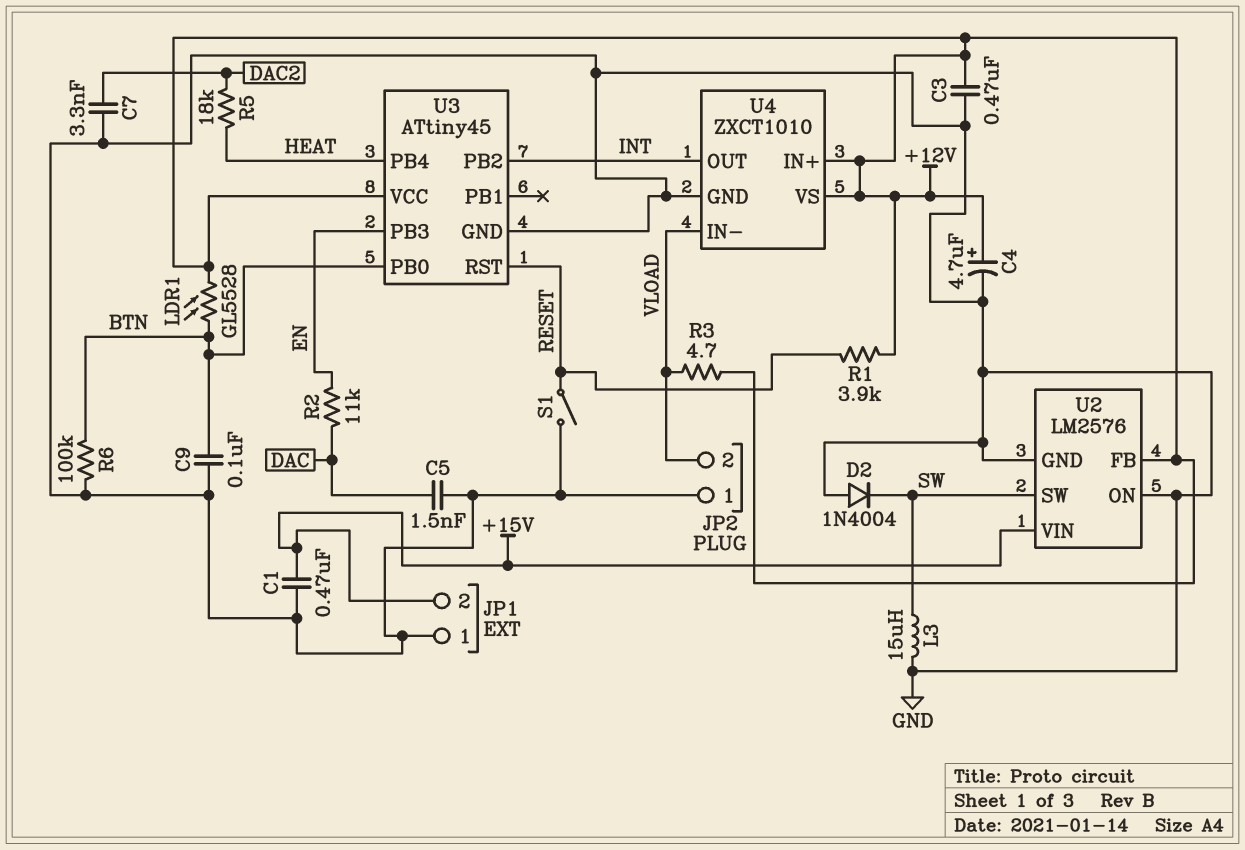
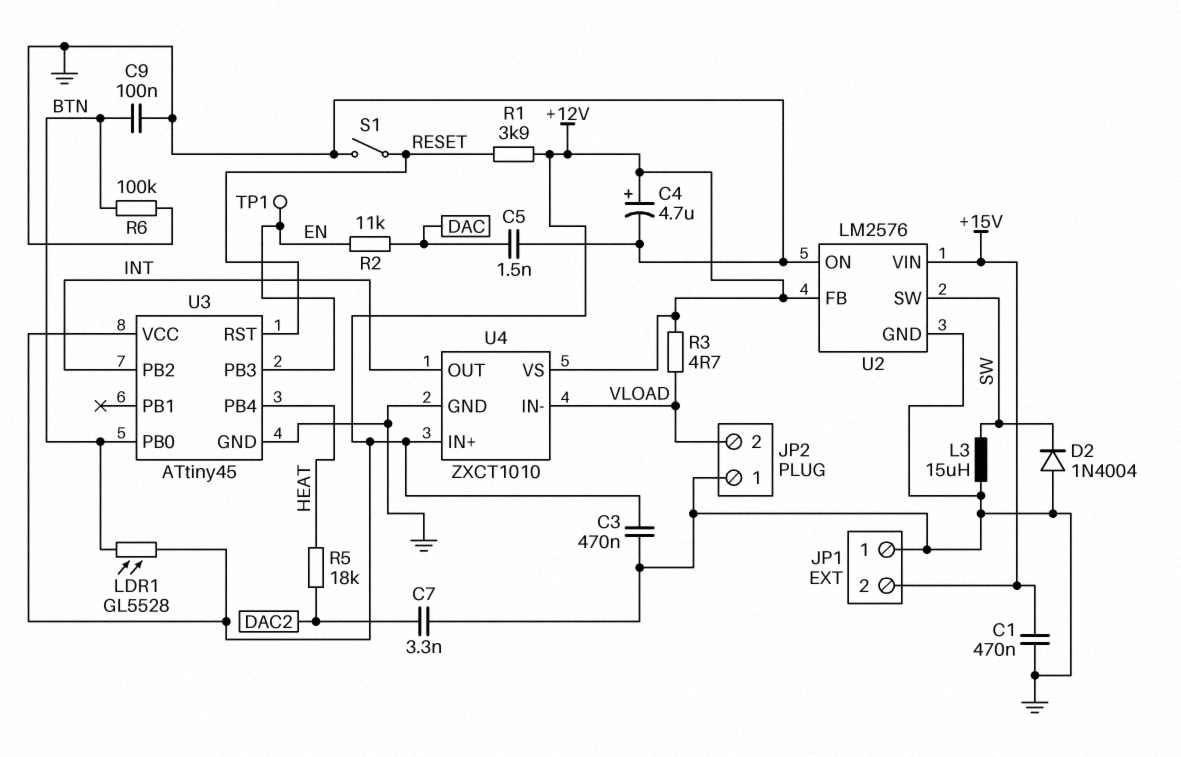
TP1: none -> test point (EN)

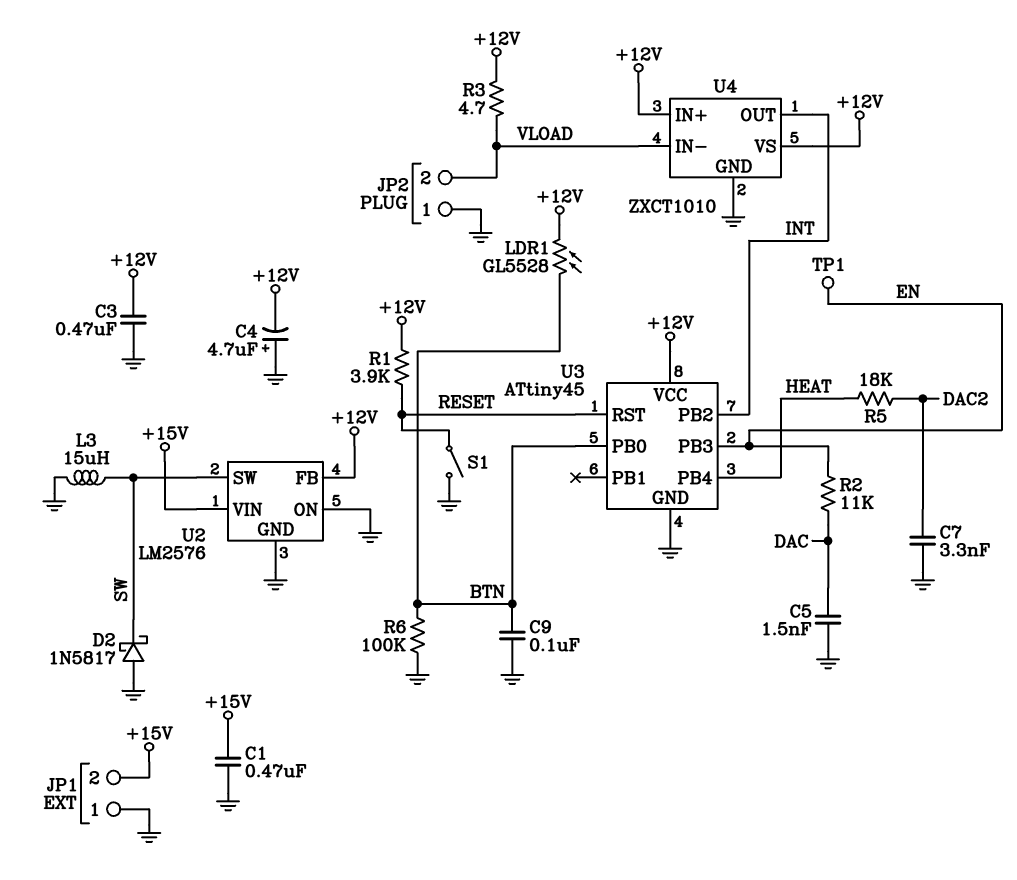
C4: 4.7uF (plus +12V, minus GND) -> 4.7uF (plus GND, minus +12V)
D2: diode 1N4004 (A GND, K SW) -> schottky 1N5817 (A GND, K SW)

